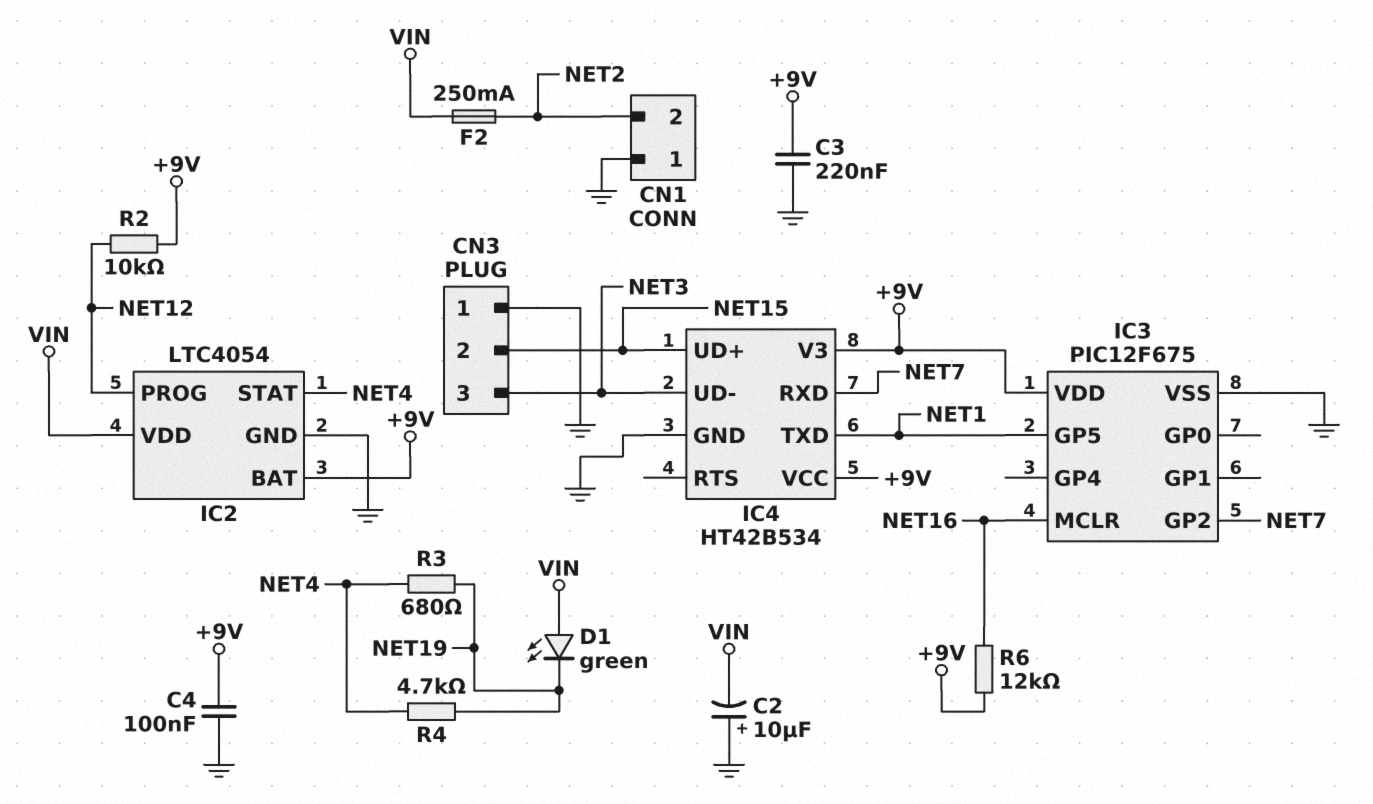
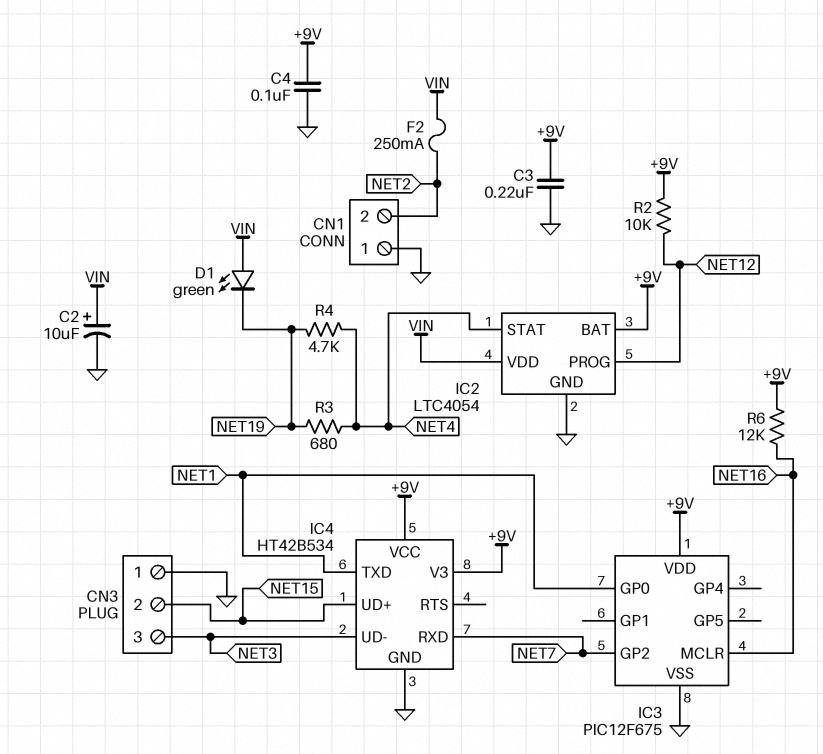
C2: 10uF (plus GND, minus VIN) -> 10uF (plus VIN, minus GND)
IC3 pin GP0: none -> NET1
IC3 pin GP5: NET1 -> none

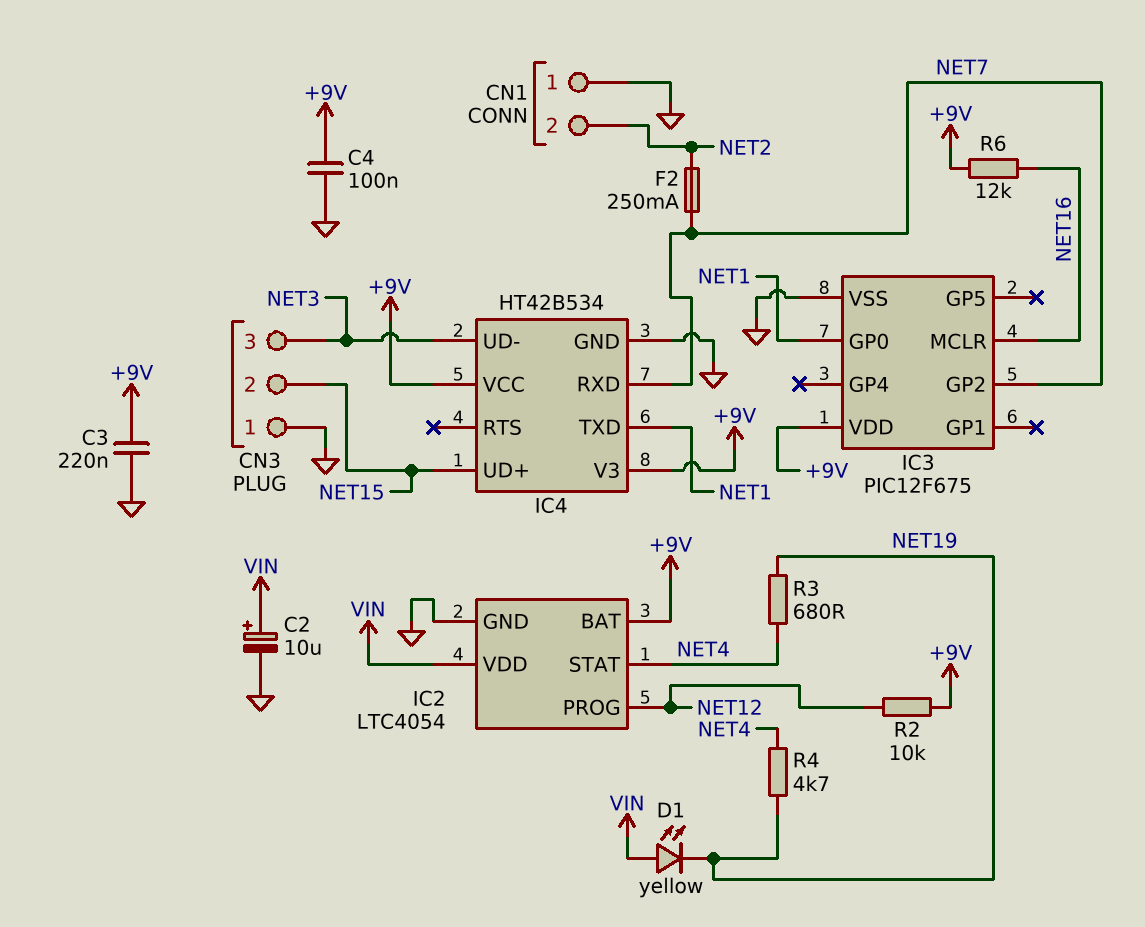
D1: LED green (A VIN, K NET19) -> LED yellow (A VIN, K NET19)
F2: 250mA (NET2, VIN) -> 250mA (NET2, NET7)

